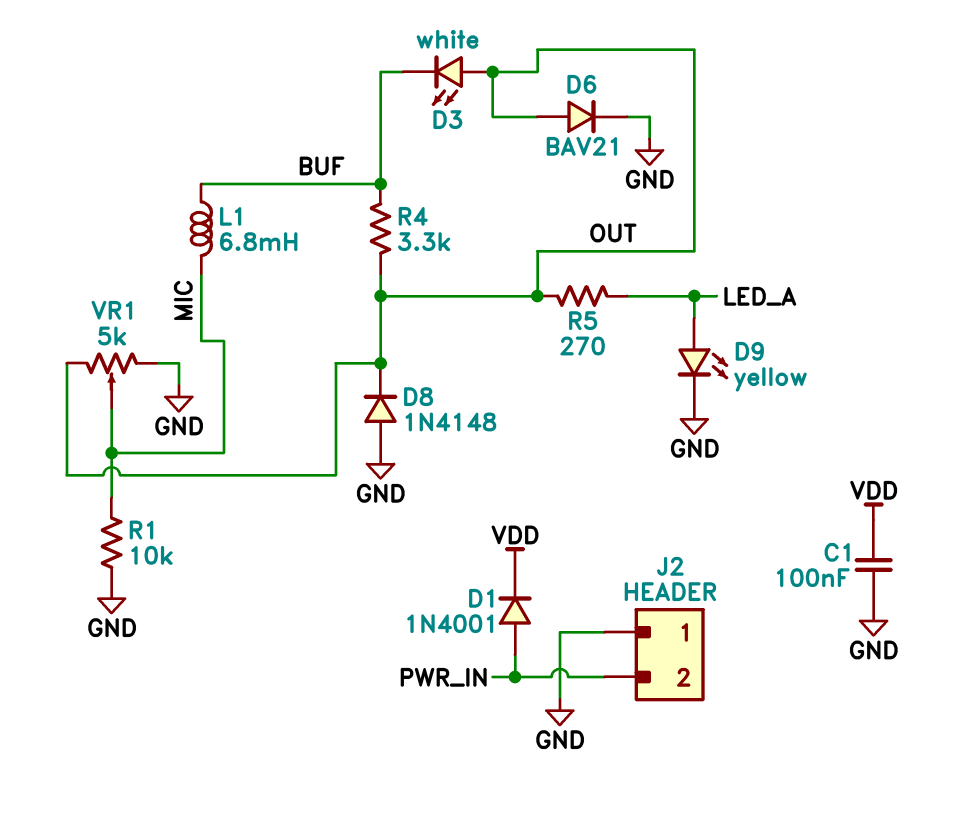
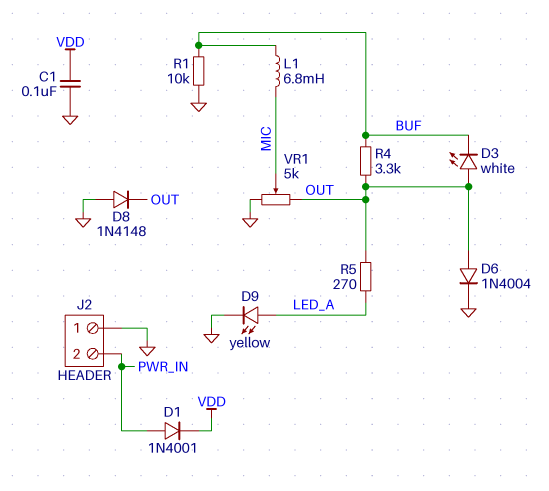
D6: diode BAV21 (A OUT, K GND) -> diode 1N4004 (A OUT, K GND)
R1: 10k (GND, MIC) -> 10k (BUF, GND)

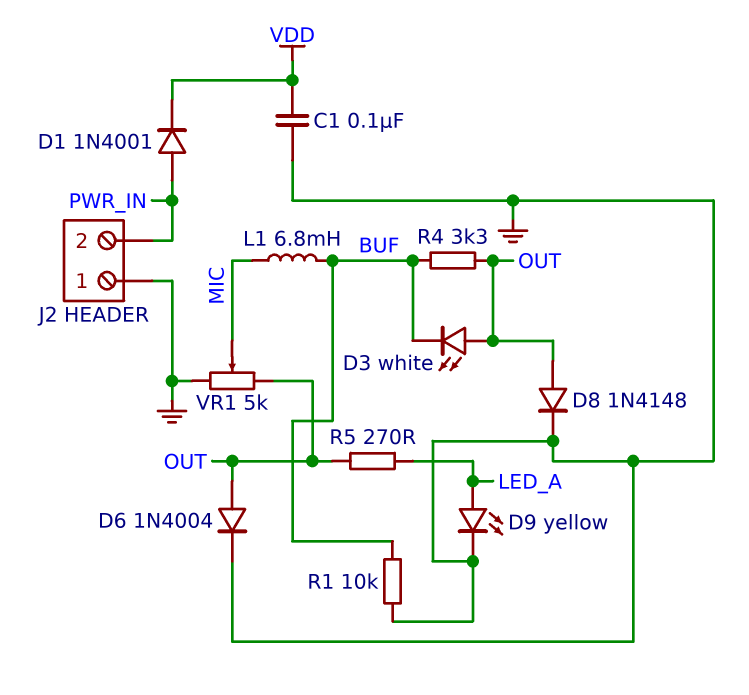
D8: diode 1N4148 (A GND, K OUT) -> diode 1N4148 (A OUT, K GND)

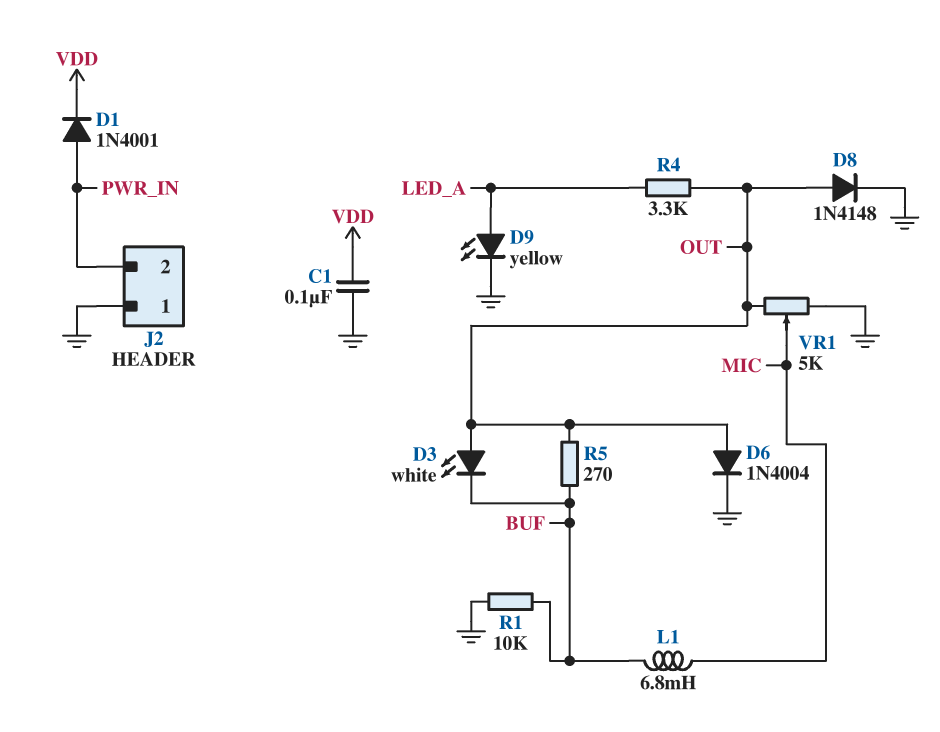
R4: 3.3k (BUF, OUT) -> 3.3k (LED_A, OUT)
R5: 270 (LED_A, OUT) -> 270 (BUF, OUT)

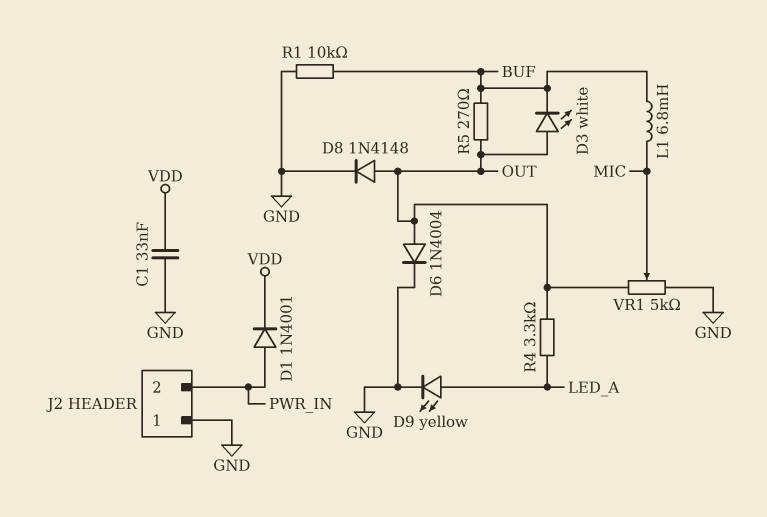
C1: 100nF (GND, VDD) -> 33nF (GND, VDD)

